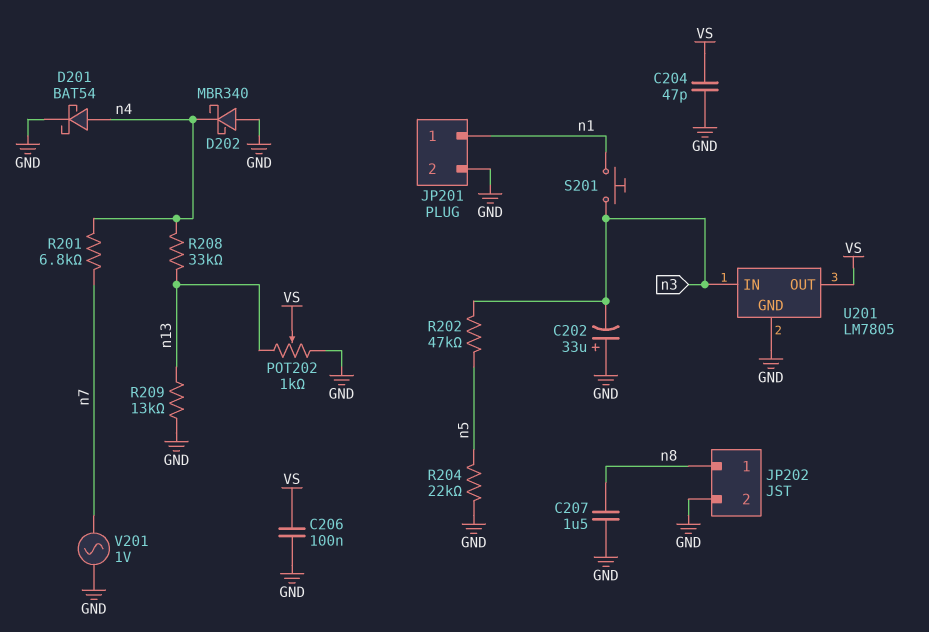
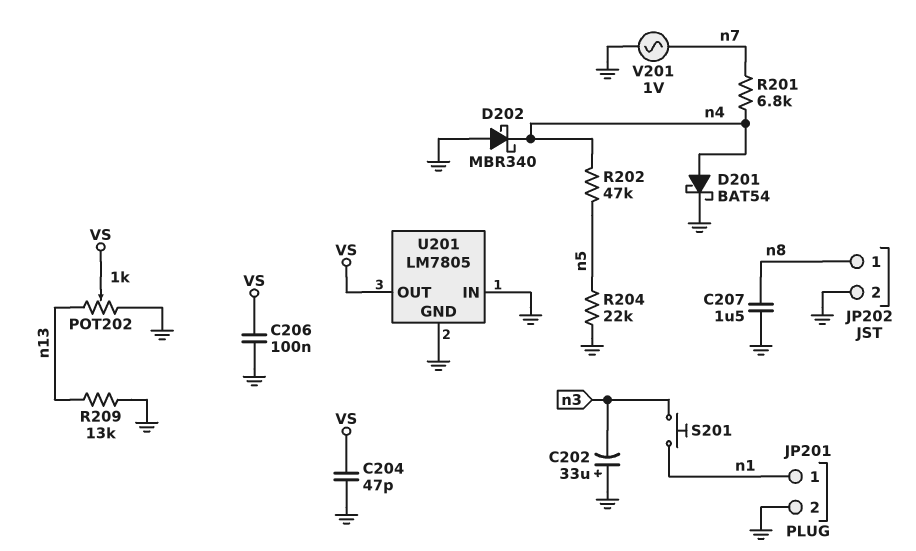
R202: 47k (n3, n5) -> 47k (n4, n5)
R208: 33k (n4, n13) -> none
U201 pin IN: n3 -> GND

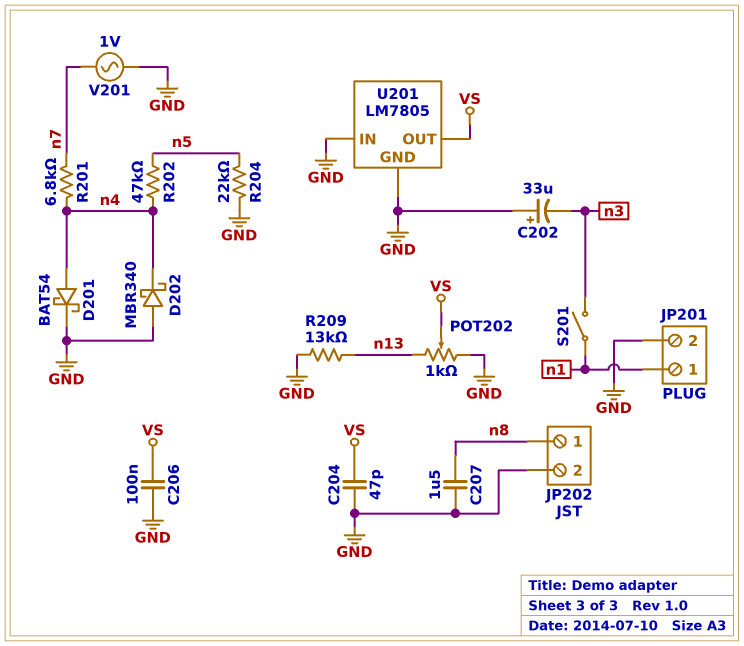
S201: button (n1, n3) -> switch (n1, n3)

